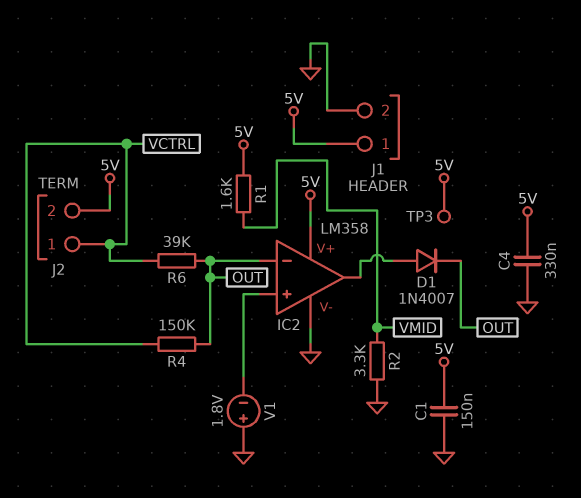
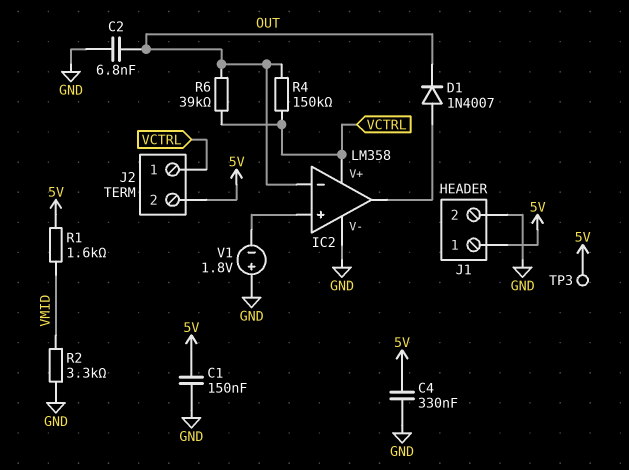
C2: none -> 6.8nF (GND, OUT)
IC2 pin V+: 5V -> VCTRL

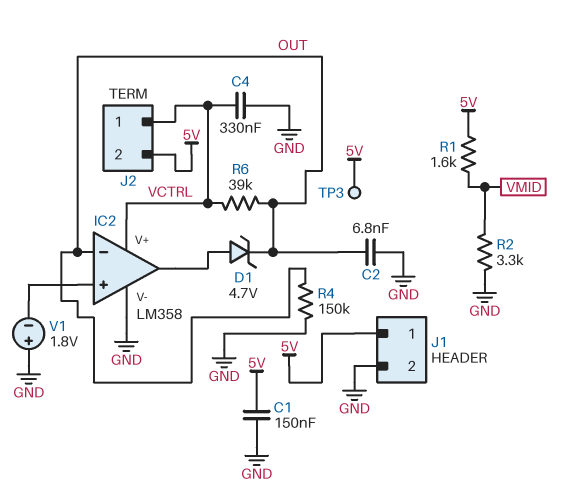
C4: 330nF (5V, GND) -> 330nF (GND, VCTRL)
D1: diode 1N4007 (A IC2/out, K OUT) -> zener 4.7V (A IC2/out, K OUT)
R4: 150k (OUT, VCTRL) -> 150k (GND, OUT)

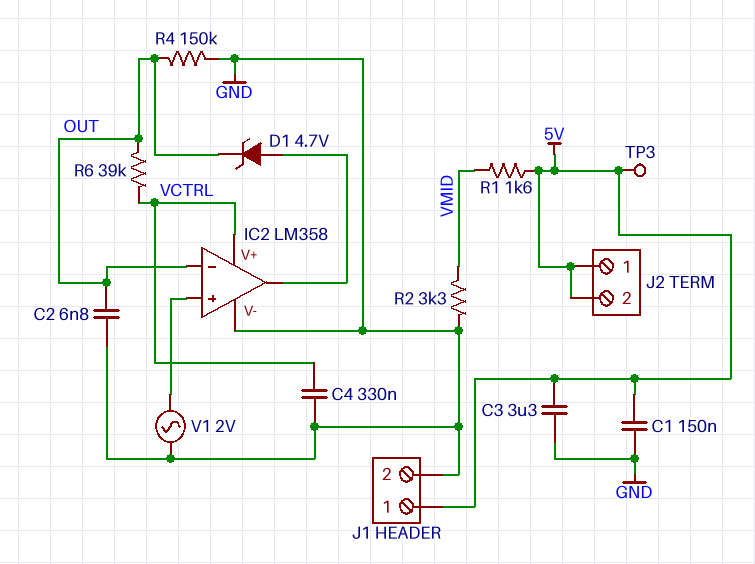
C3: none -> 3.3uF (5V, GND)
J2 pin 1: VCTRL -> 5V
V1: 1.8V (plus GND, minus IC2/in+) -> AC 2V (GND, IC2/in+)

